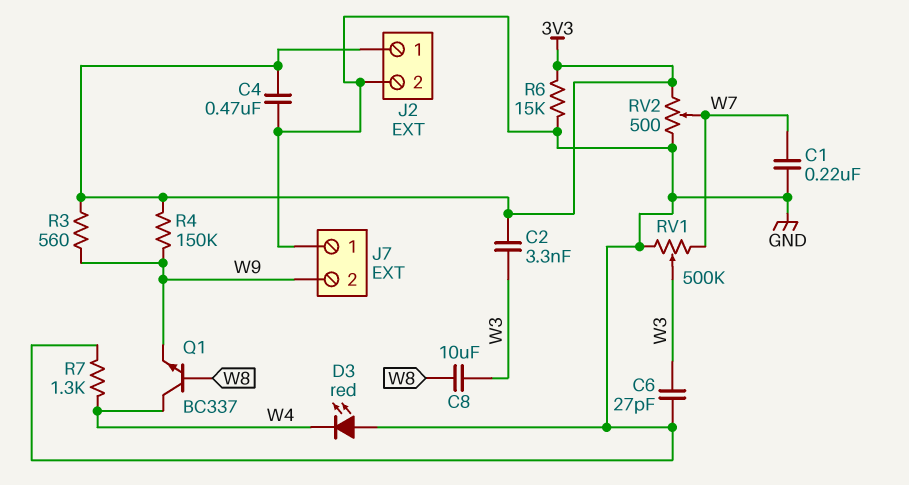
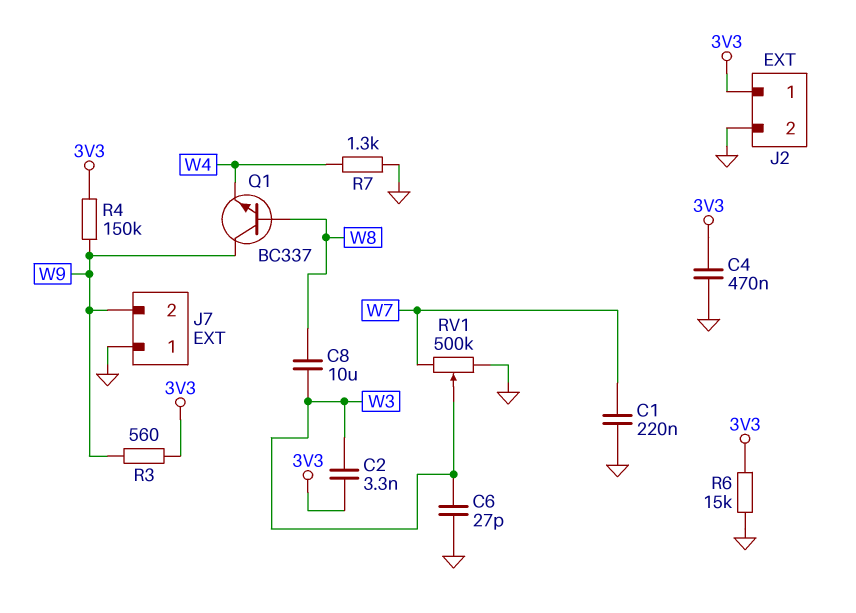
D3: LED red (A GND, K W4) -> none
Q1: NPN BC337 (B W8, C W4, E W9) -> NPN BC337 (B W8, C W9, E W4)
RV2: 500 (3V3, GND, wiper W7) -> none

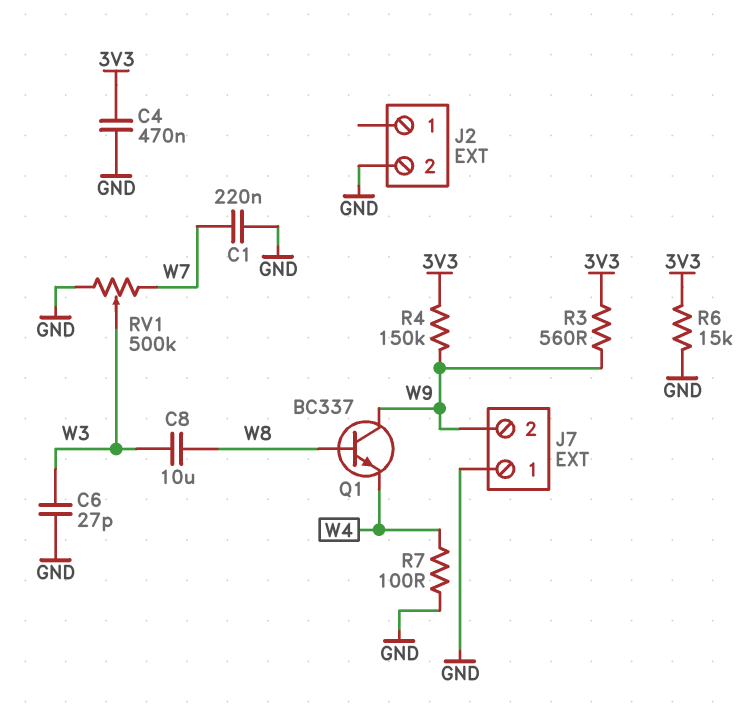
C2: 3.3nF (3V3, W3) -> none
J2 pin 1: 3V3 -> none
R7: 1.3k (GND, W4) -> 100 (GND, W4)

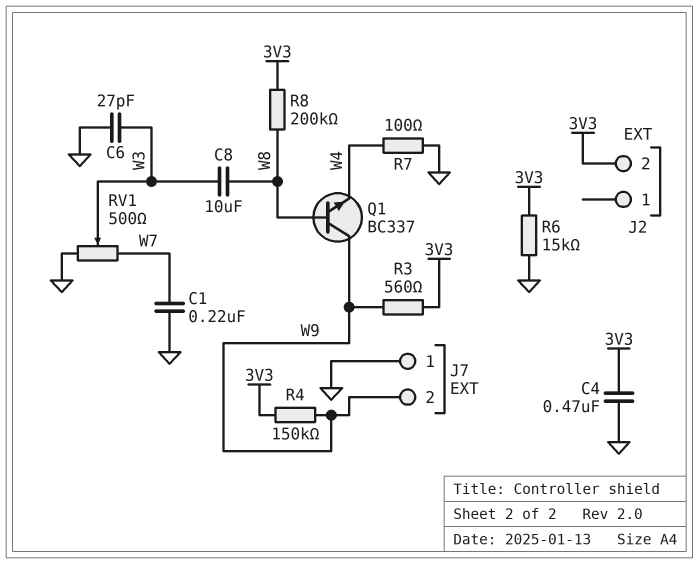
J2 pin 2: GND -> 3V3
R8: none -> 200k (3V3, W8)
RV1: 500k (GND, W7, wiper W3) -> 500 (GND, W7, wiper W3)

